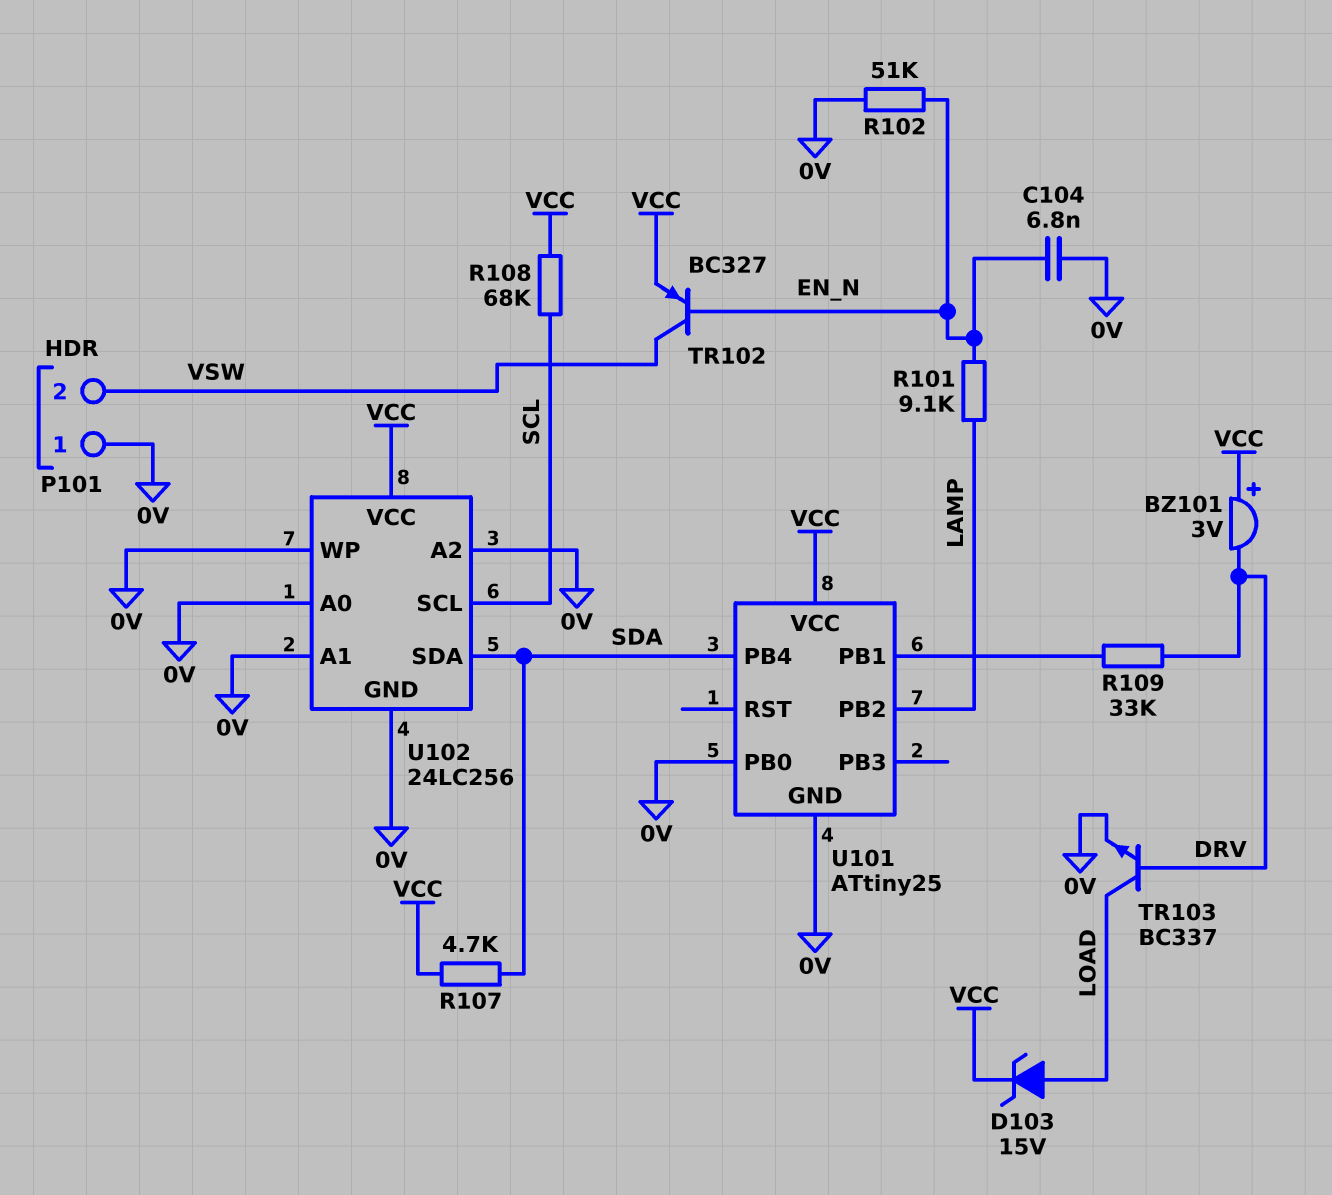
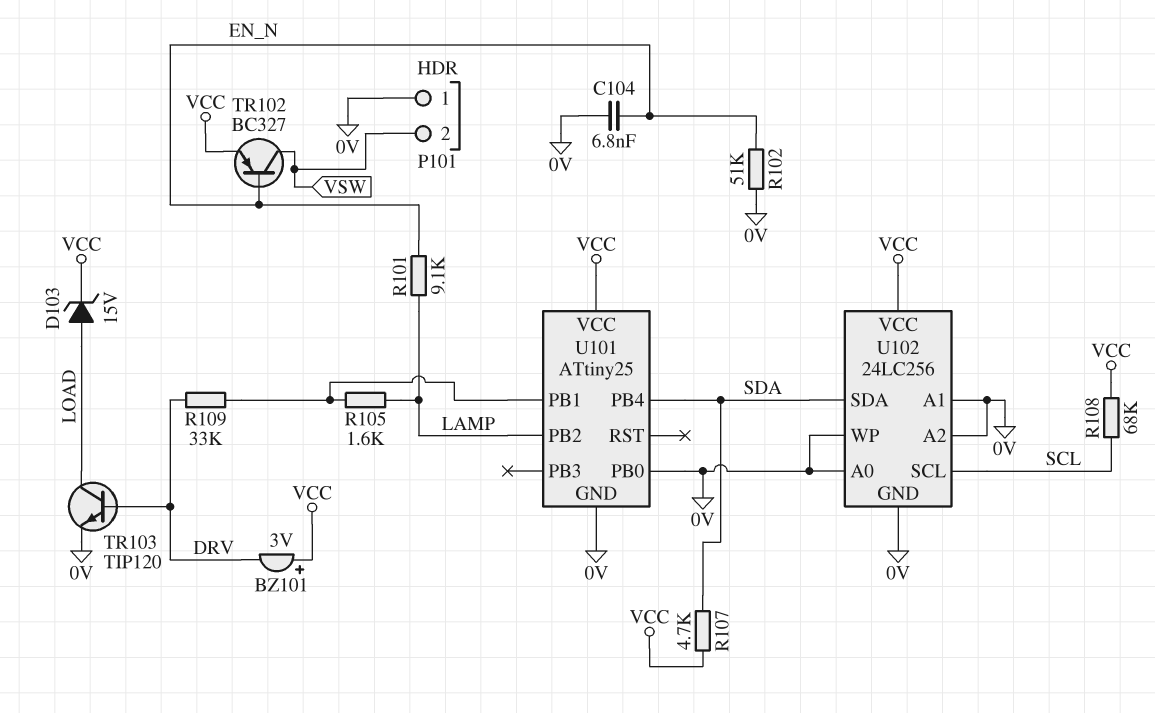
R105: none -> 1.6k (LAMP, U101/PB1)
TR103: NPN BC337 (B DRV, C LOAD, E 0V) -> NPN TIP120 (B DRV, C LOAD, E 0V)

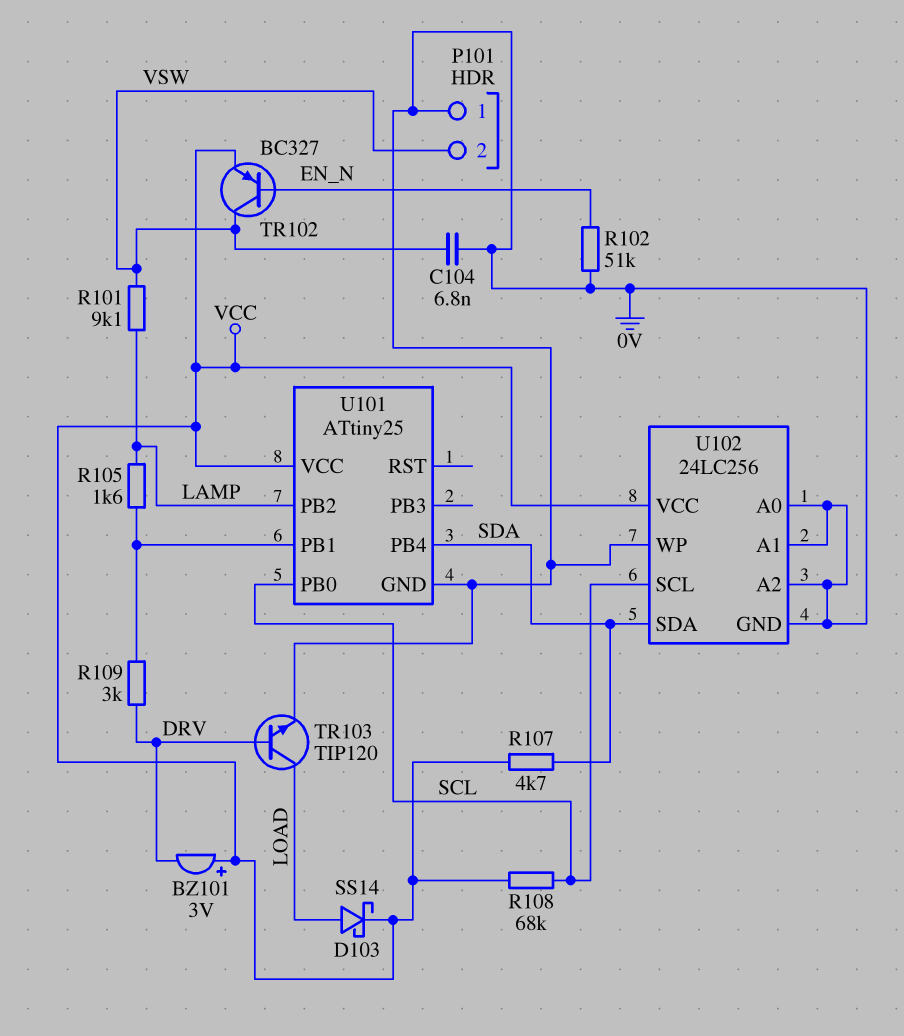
C104: 6.8nF (0V, EN_N) -> 6.8nF (0V, VSW)
D103: zener 15V (A LOAD, K VCC) -> schottky SS14 (A LOAD, K VCC)
R101: 9.1k (EN_N, LAMP) -> 9.1k (LAMP, VSW)
R109: 33k (DRV, U101/PB1) -> 3k (DRV, U101/PB1)
U101 pin PB0: 0V -> SCL

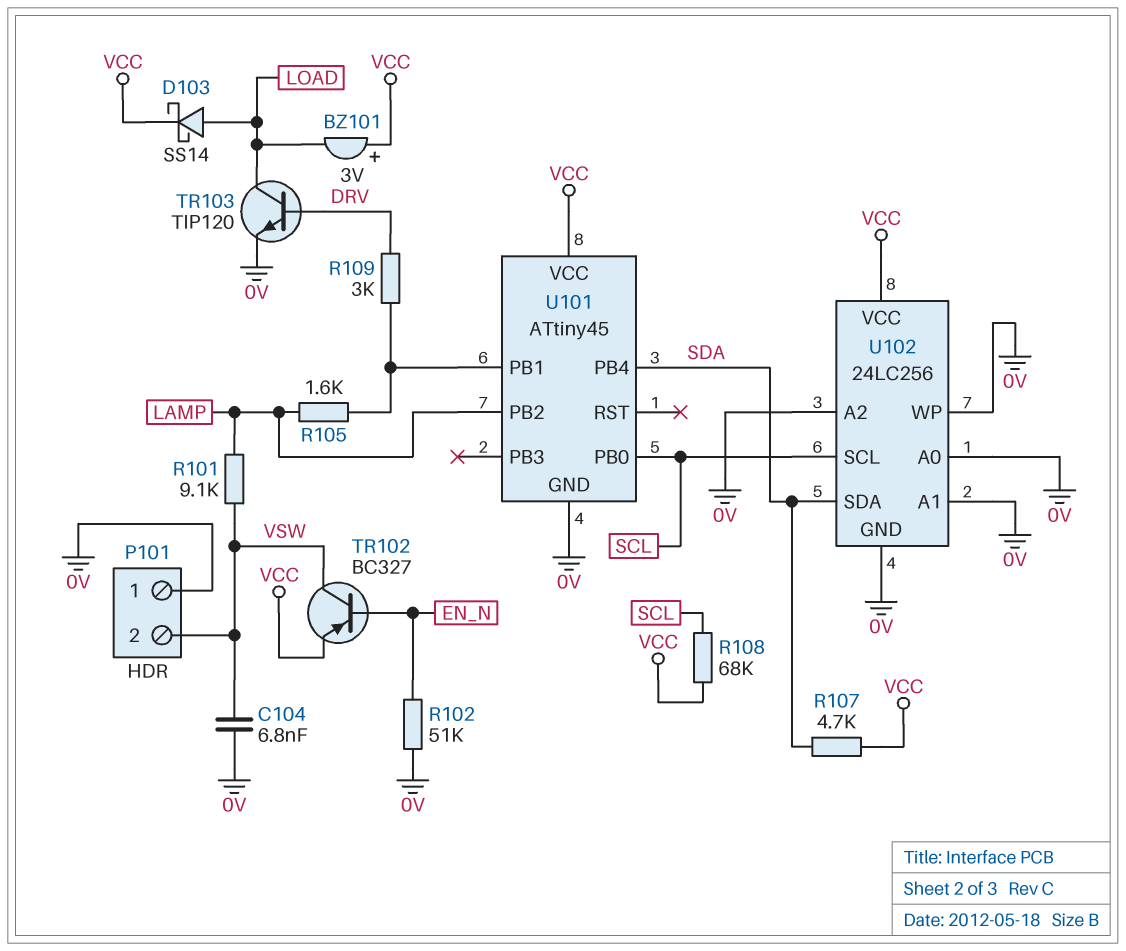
BZ101: buzzer 3V (plus VCC, minus DRV) -> buzzer 3V (plus VCC, minus LOAD)
U101: ATtiny25 -> ATtiny45

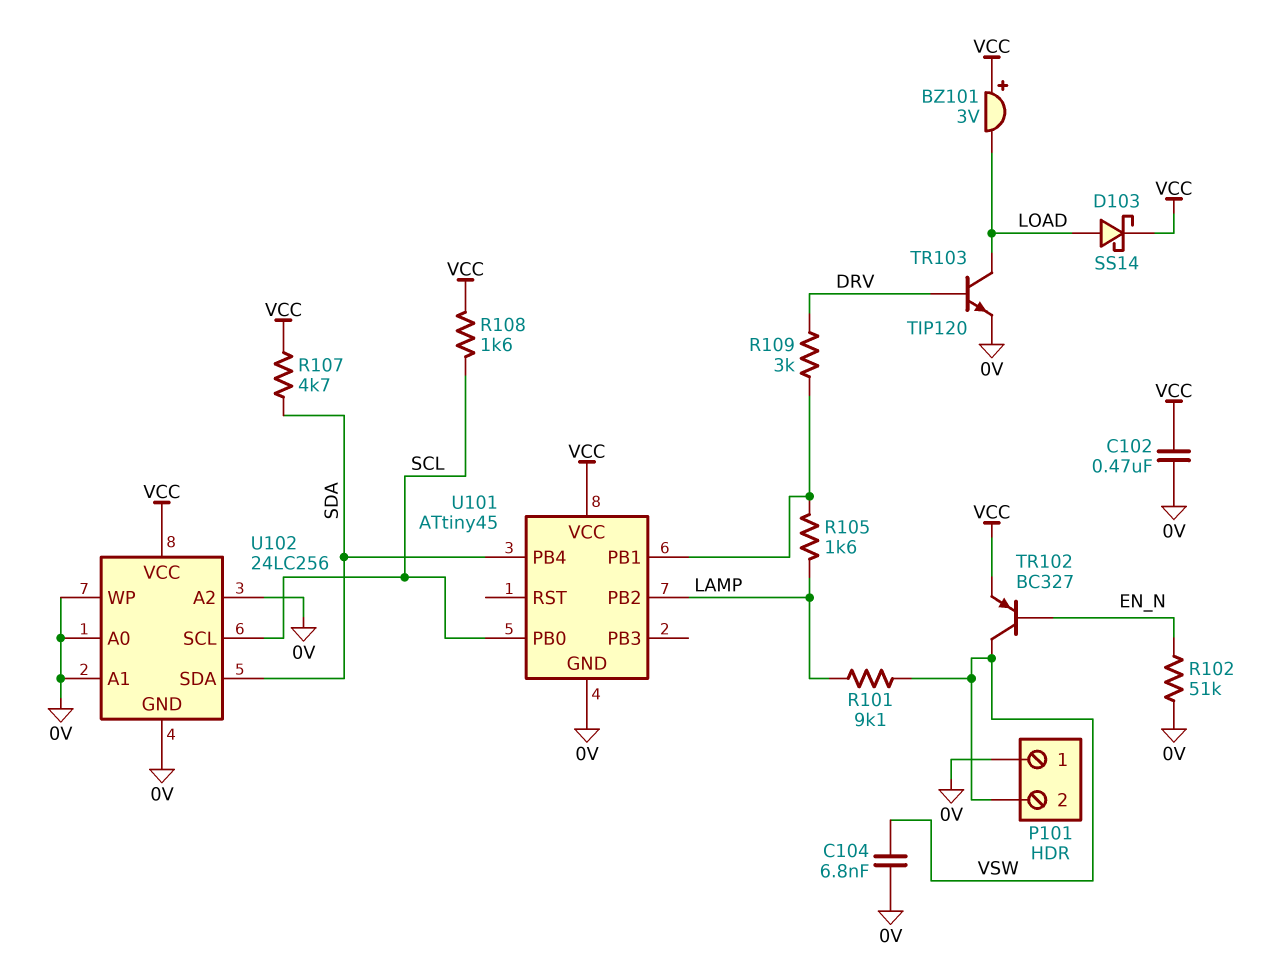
C102: none -> 470nF (0V, VCC)
R108: 68k (SCL, VCC) -> 1.6k (SCL, VCC)

